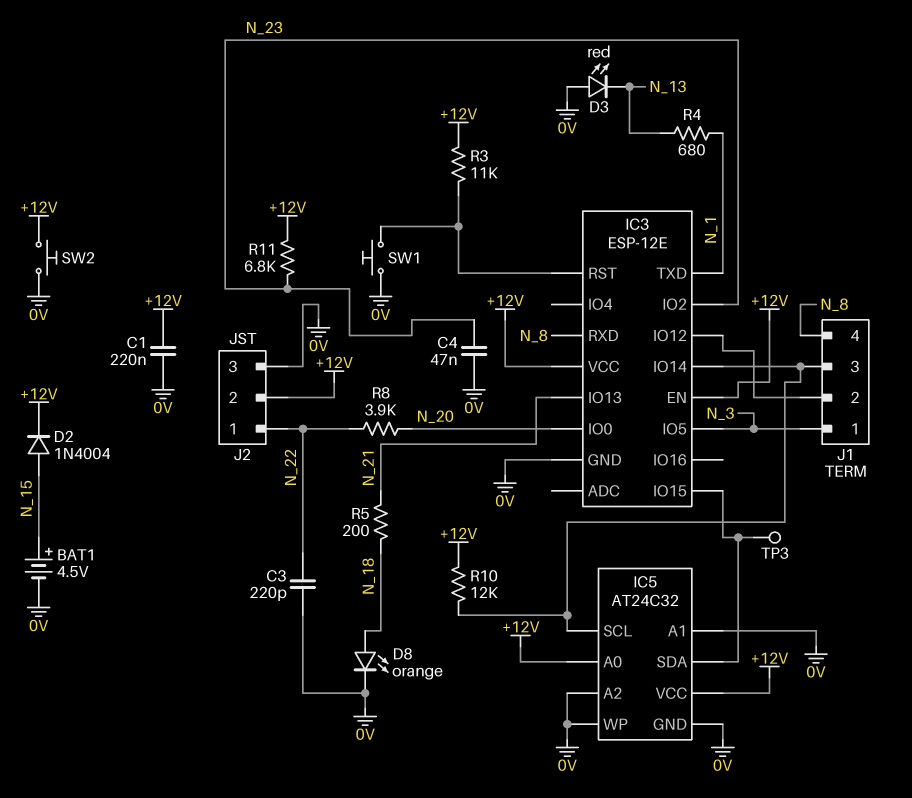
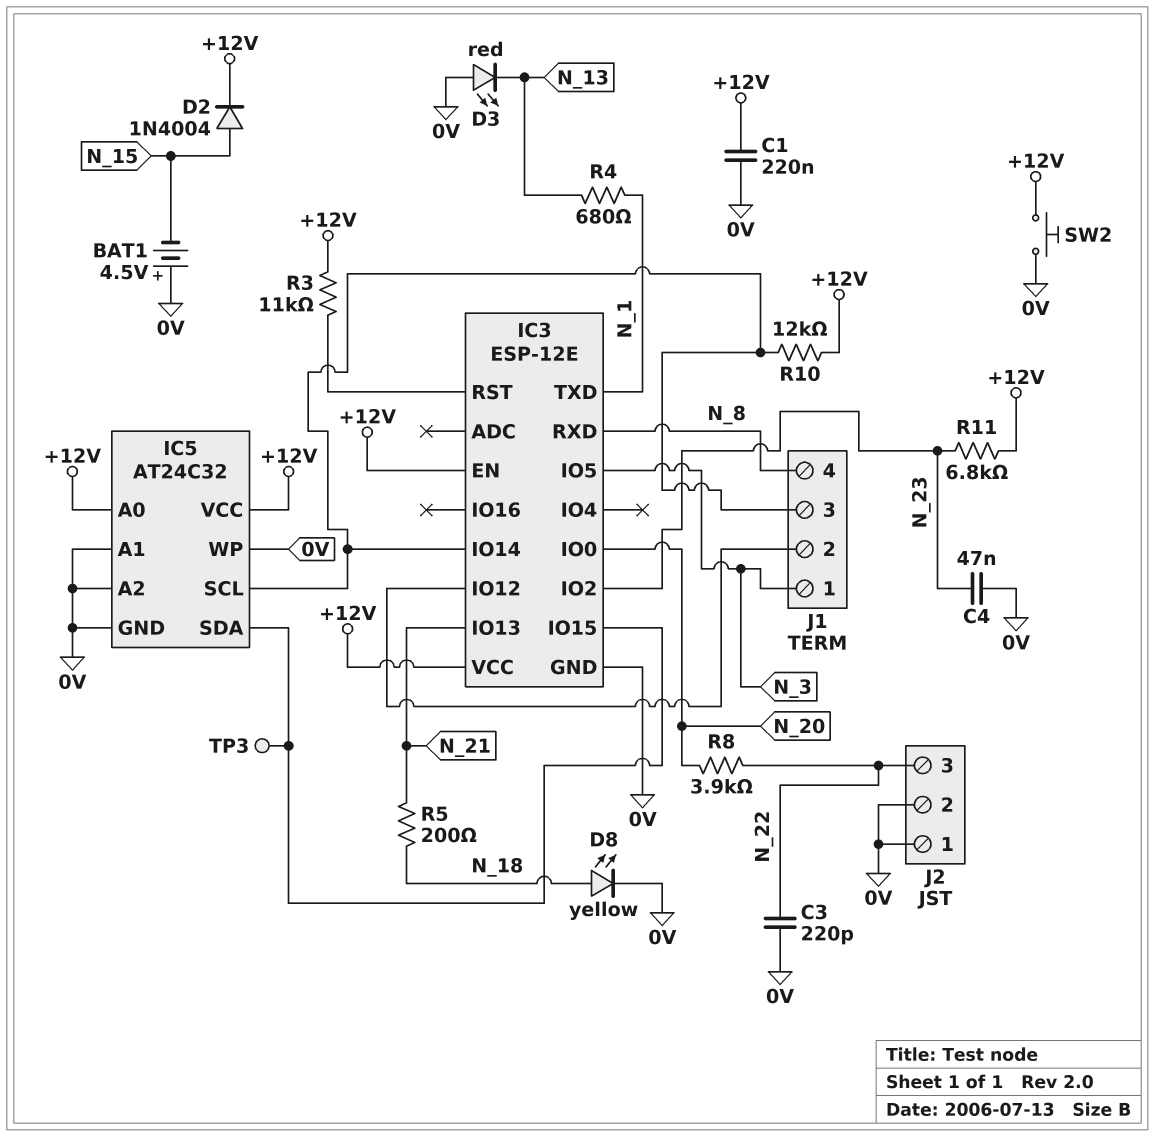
BAT1: 4.5V (plus N_15, minus 0V) -> 4.5V (plus 0V, minus N_15)
D8: LED orange (A N_18, K 0V) -> LED yellow (A N_18, K 0V)
J2 pin 1: N_22 -> 0V
J2 pin 2: +12V -> 0V
J2 pin 3: 0V -> N_22
SW1: button (0V, IC3/RST) -> none

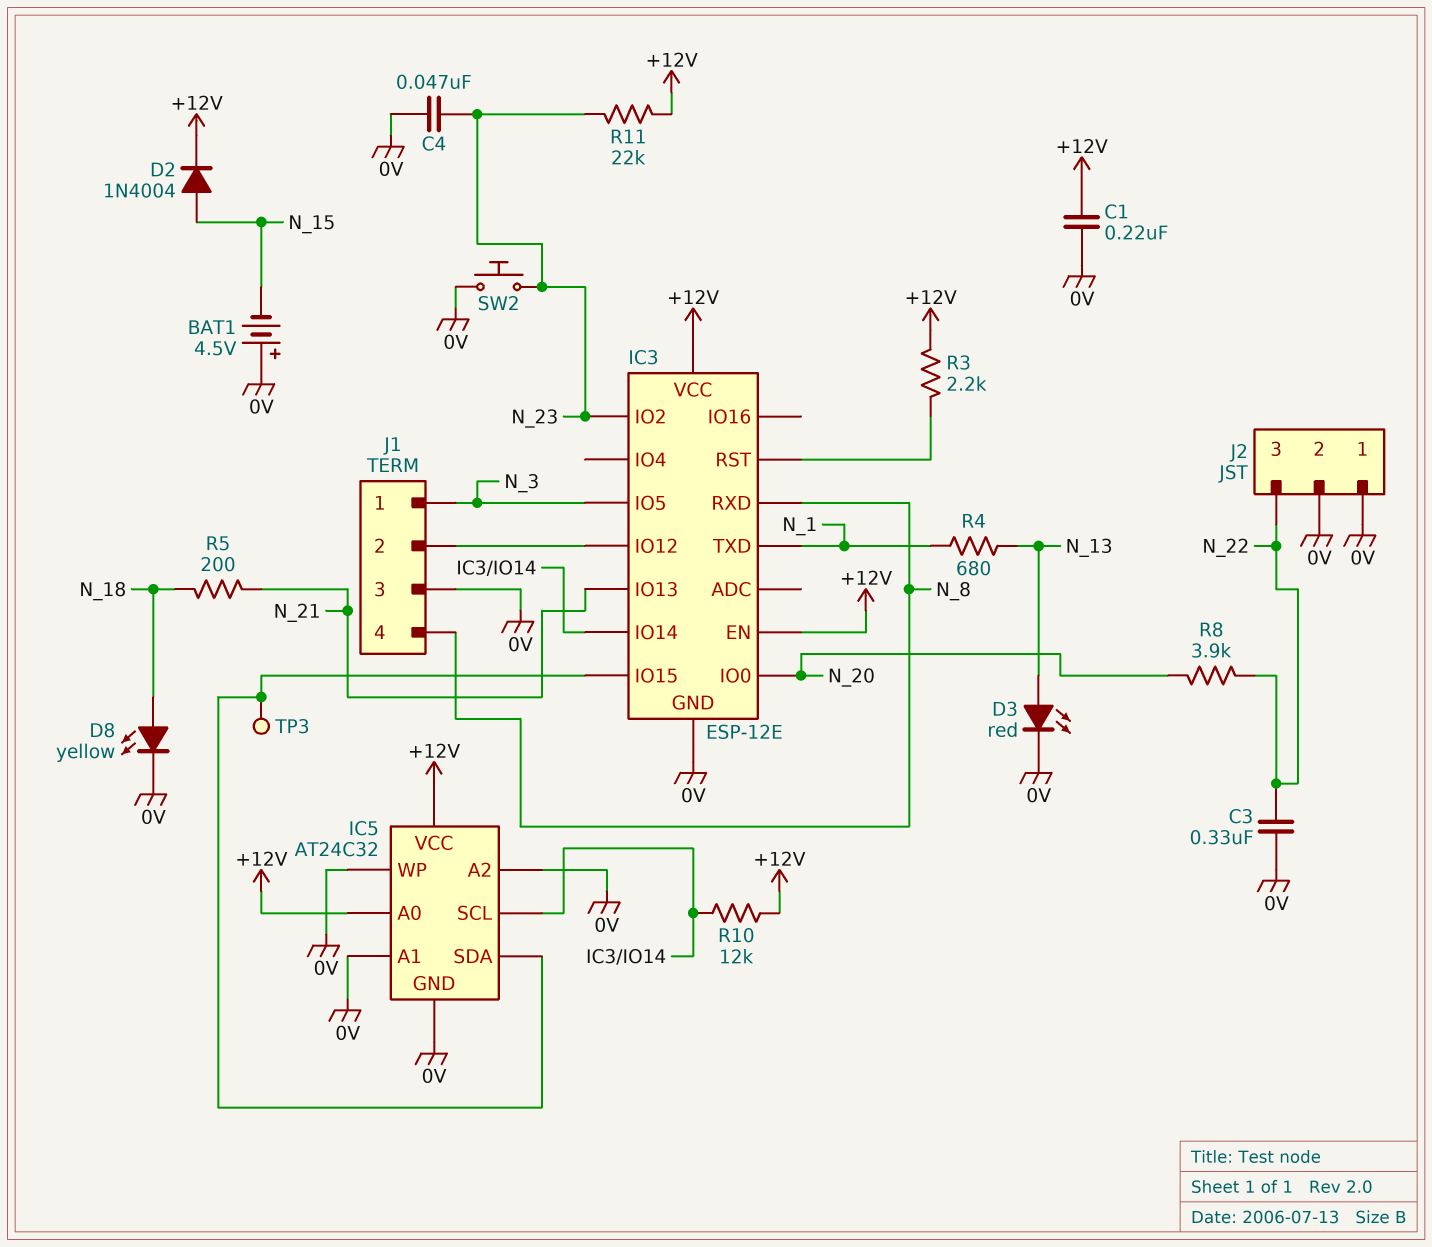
C3: 220pF (0V, N_22) -> 330nF (0V, N_22)
D3: LED red (A 0V, K N_13) -> LED red (A N_13, K 0V)
J1 pin 3: IC3/IO14 -> 0V
R3: 11k (+12V, IC3/RST) -> 2.2k (+12V, IC3/RST)
R11: 6.8k (+12V, N_23) -> 22k (+12V, N_23)
SW2: button (+12V, 0V) -> button (0V, N_23)

